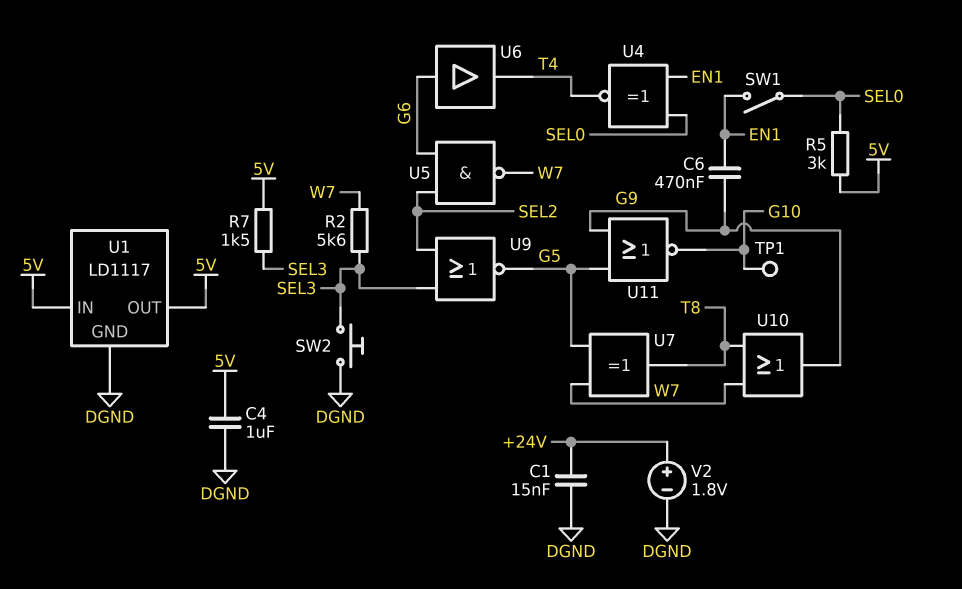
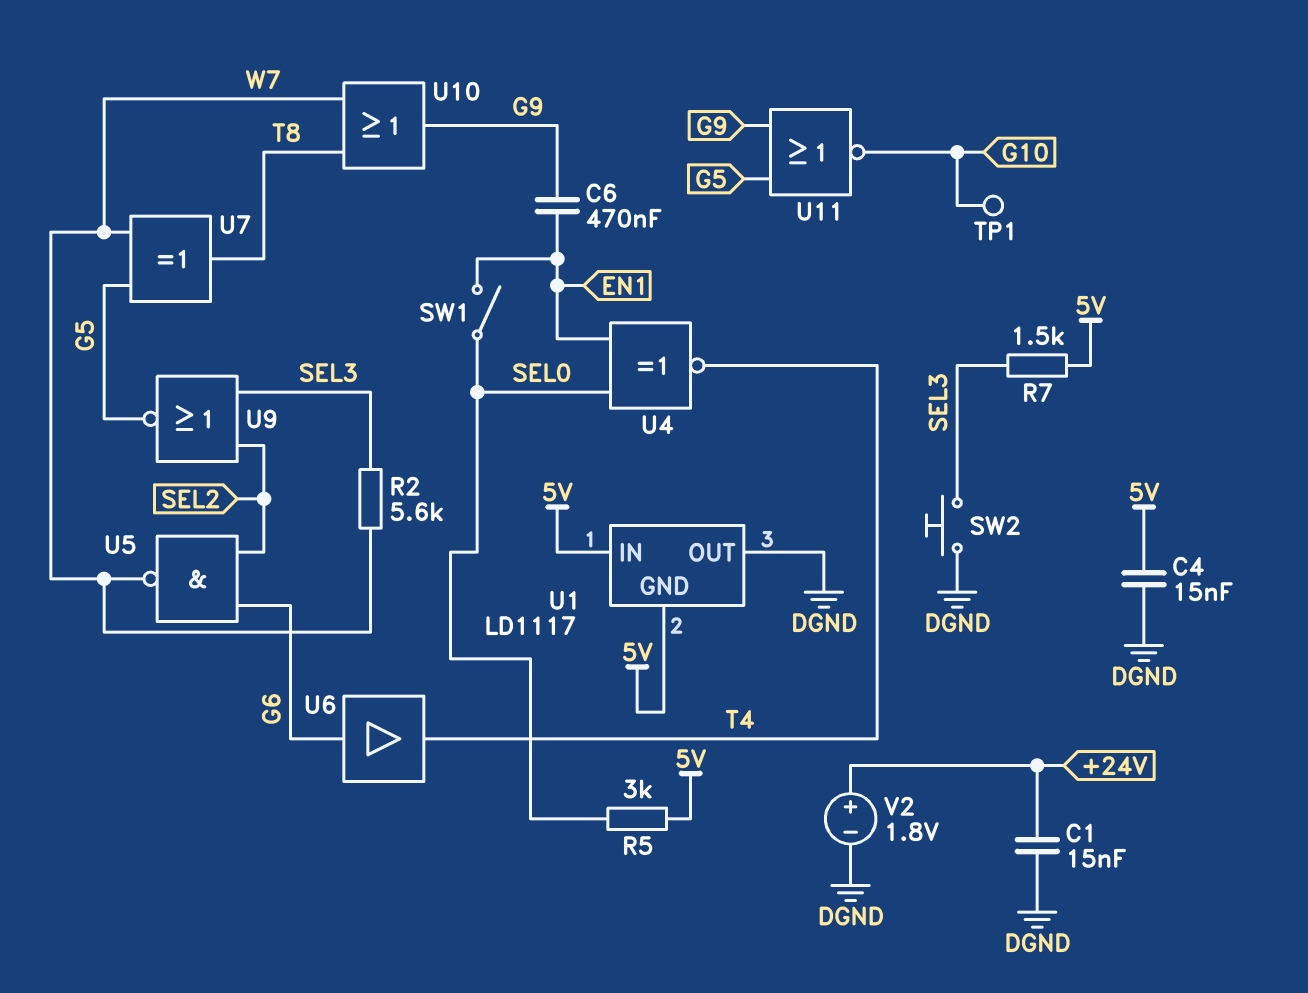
C4: 1uF (5V, DGND) -> 15nF (5V, DGND)
U1 pin GND: DGND -> 5V
U1 pin OUT: 5V -> DGND

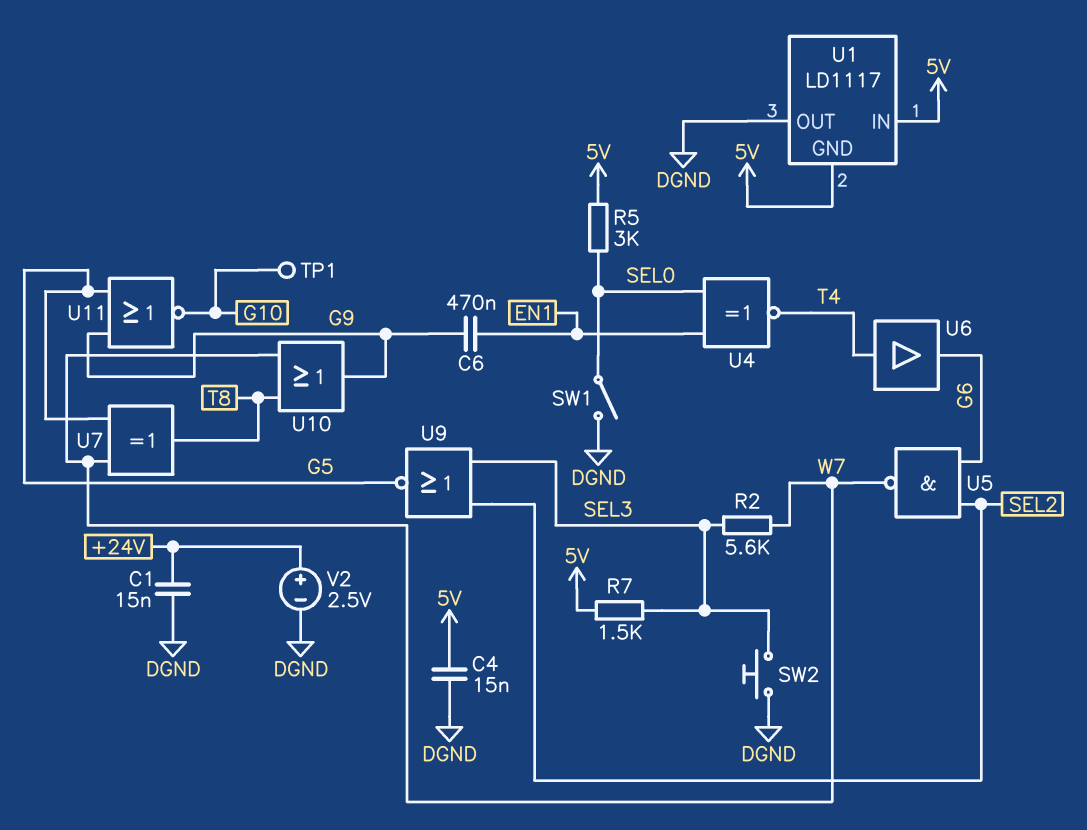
SW1: switch (EN1, SEL0) -> switch (DGND, SEL0)
U6: buffer (in G6, out T4) -> buffer (in T4, out G6)
V2: 1.8V (plus +24V, minus DGND) -> 2.5V (plus +24V, minus DGND)

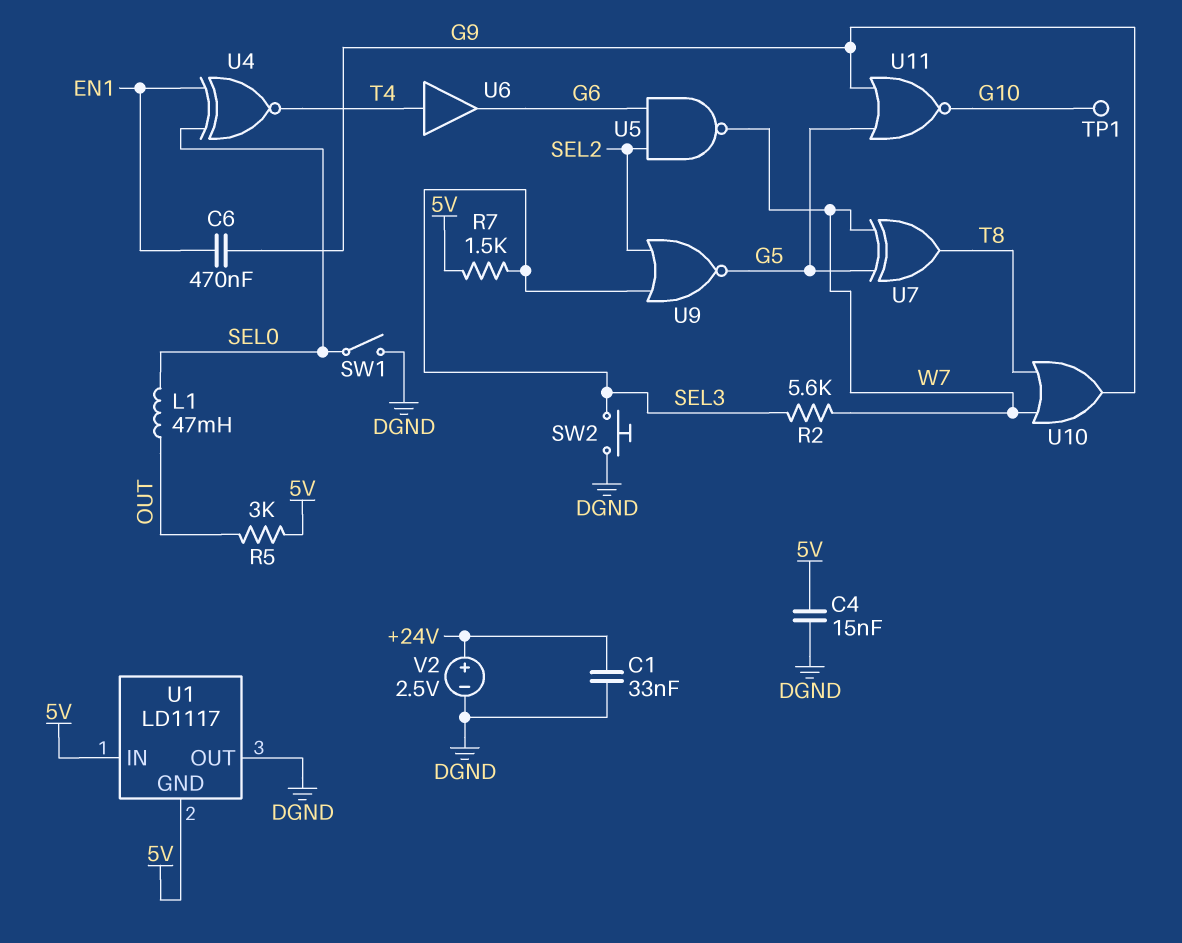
C1: 15nF (+24V, DGND) -> 33nF (+24V, DGND)
L1: none -> 47mH (OUT, SEL0)
R5: 3k (5V, SEL0) -> 3k (5V, OUT)

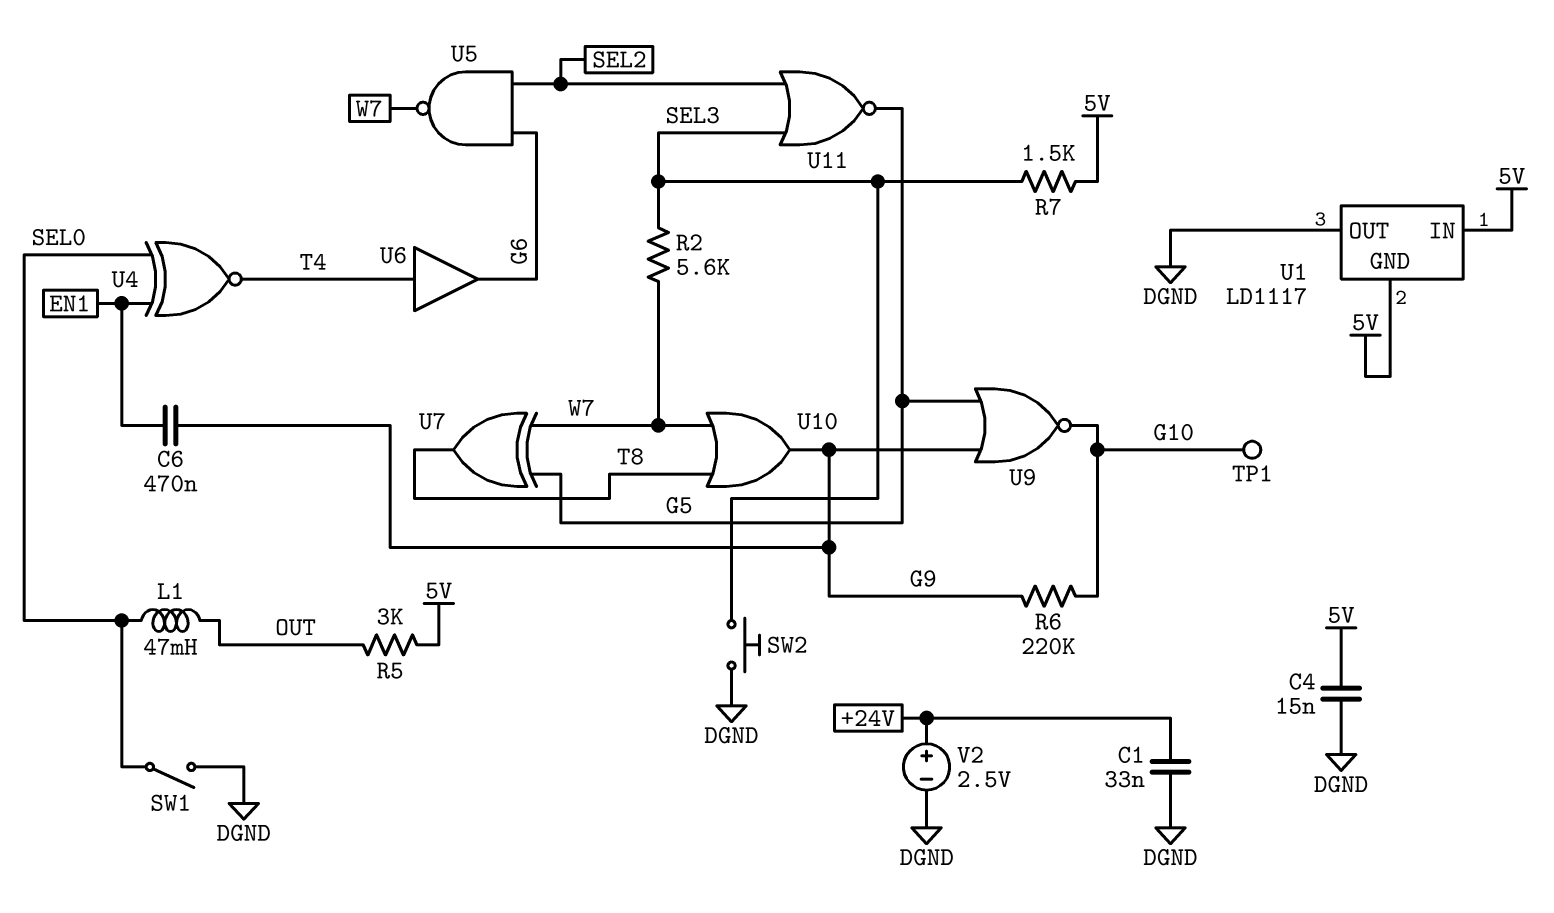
R6: none -> 220k (G9, G10)
U9: NOR (in SEL2, in SEL3, out G5) -> NOR (in G5, in G9, out G10)
U11: NOR (in G5, in G9, out G10) -> NOR (in SEL2, in SEL3, out G5)

